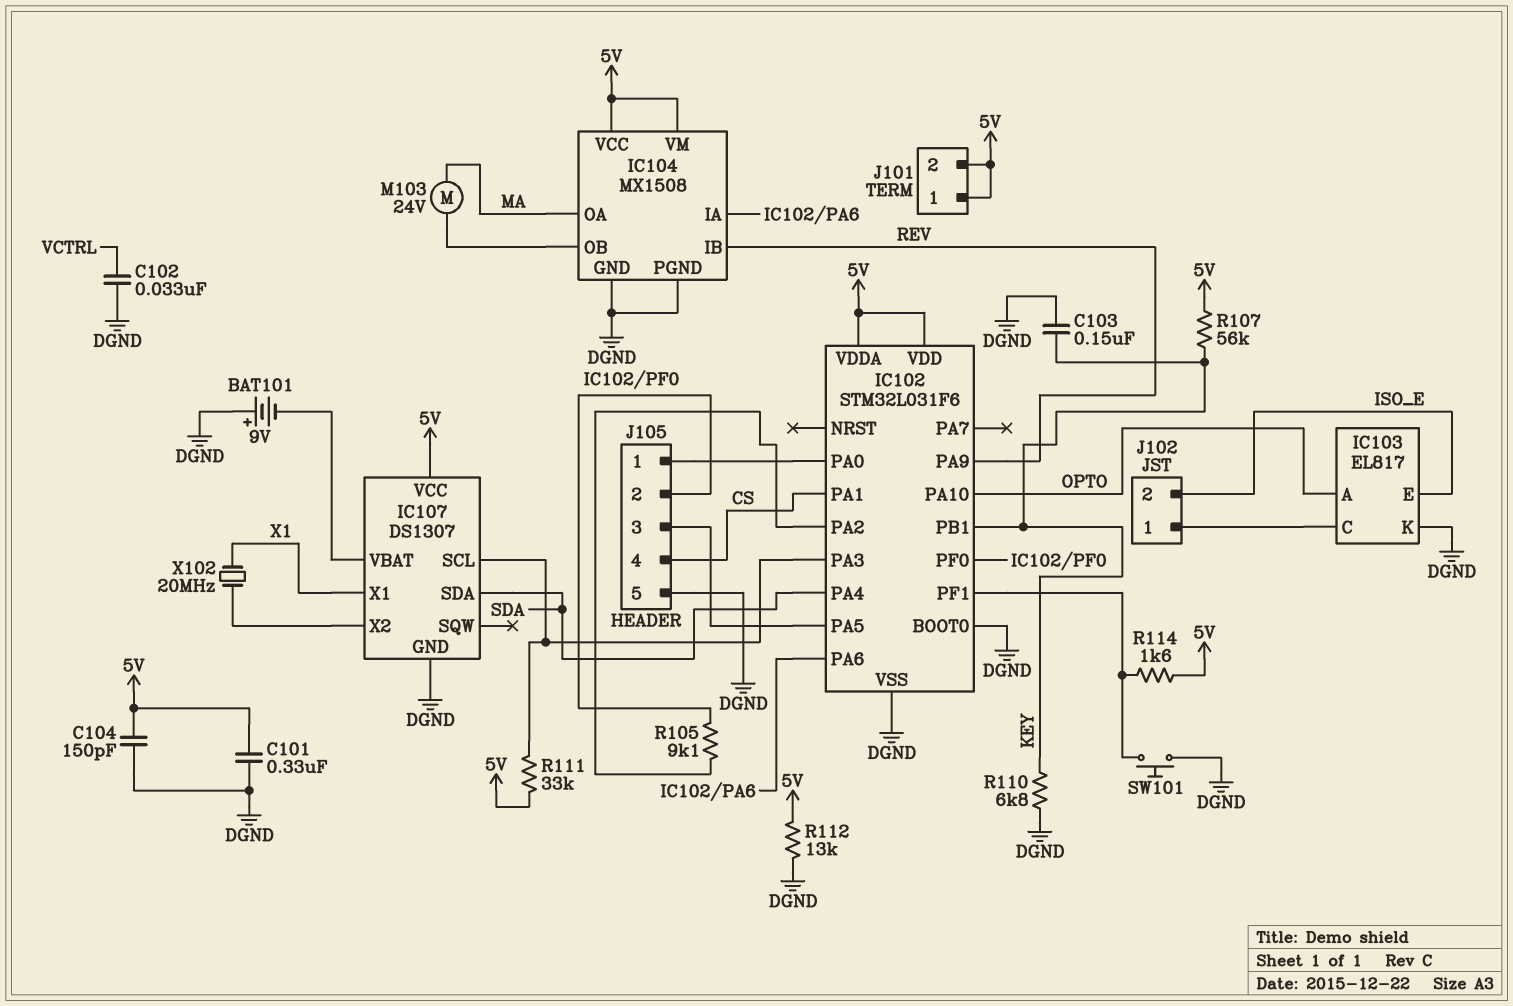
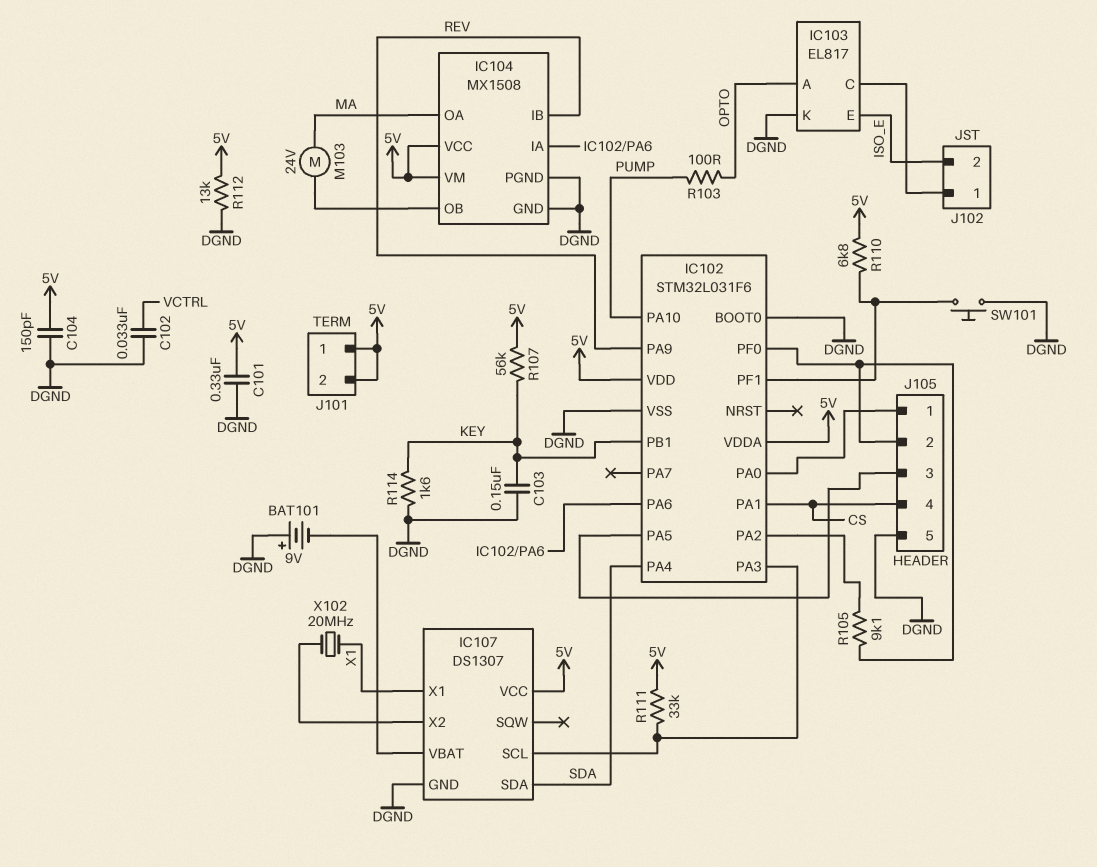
IC102 pin PA10: OPTO -> PUMP
R103: none -> 100 (OPTO, PUMP)
R110: 6.8k (DGND, KEY) -> 6.8k (5V, IC102/PF1)
R114: 1.6k (5V, IC102/PF1) -> 1.6k (DGND, KEY)

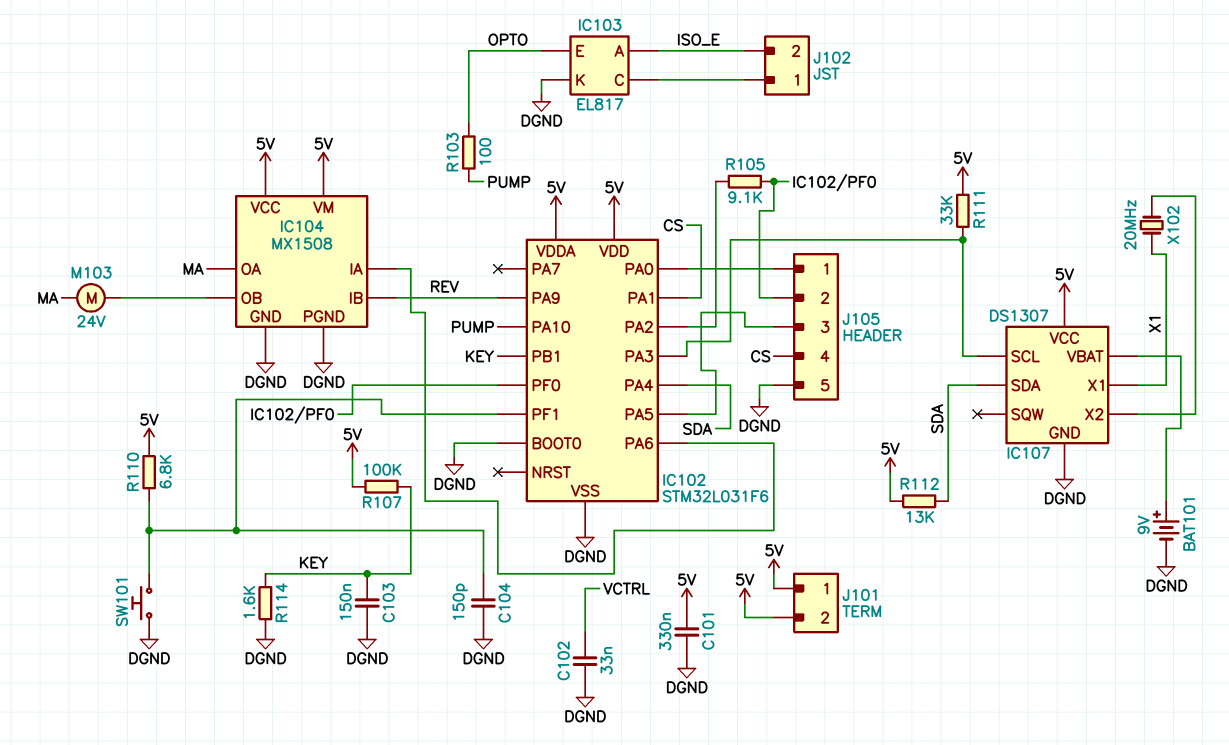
BAT101: 9V (plus DGND, minus IC107/VBAT) -> 9V (plus IC107/VBAT, minus DGND)
C104: 150pF (5V, DGND) -> 150pF (DGND, IC102/PF1)
IC103 pin A: OPTO -> ISO_E
IC103 pin E: ISO_E -> OPTO
R107: 56k (5V, KEY) -> 100k (5V, KEY)
R112: 13k (5V, DGND) -> 13k (5V, SDA)

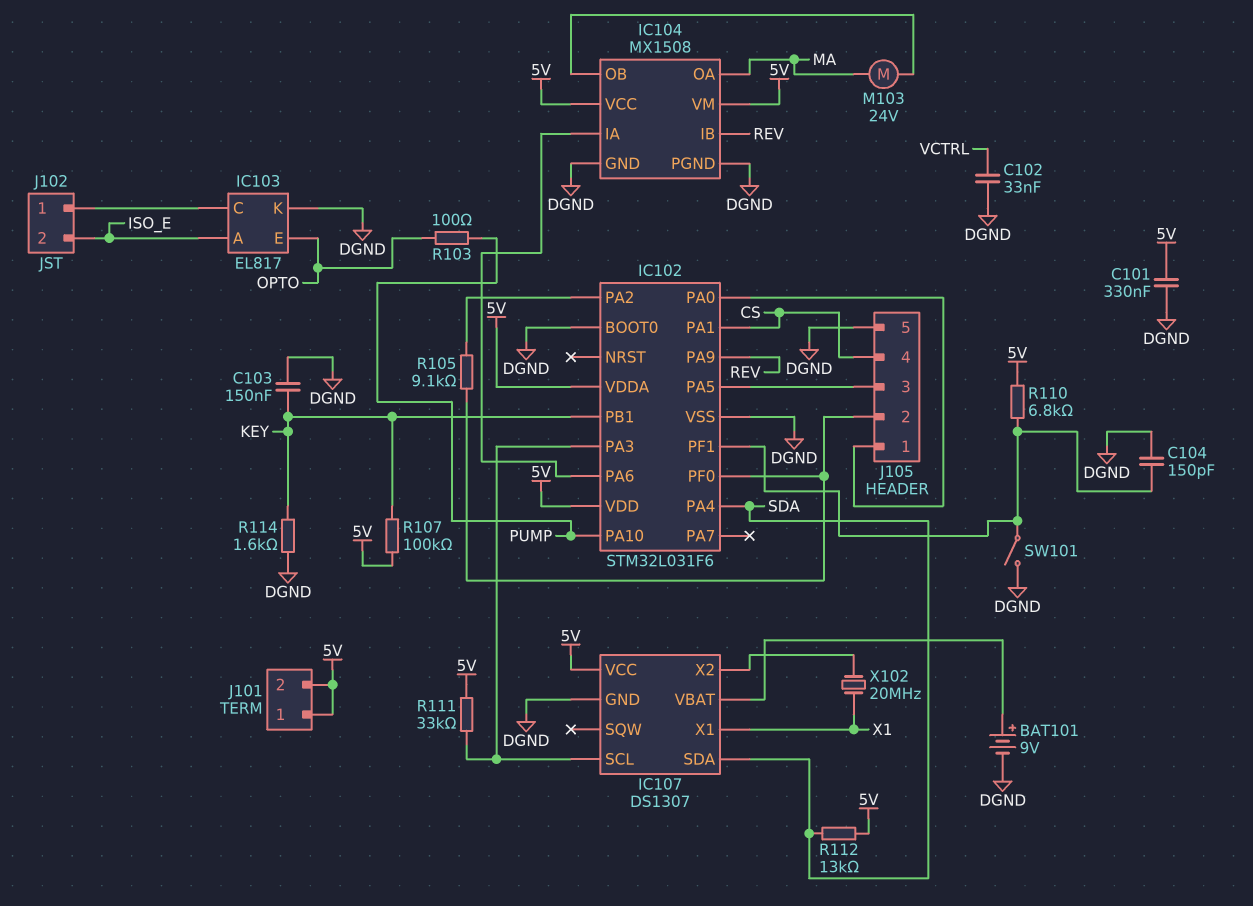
SW101: button (DGND, IC102/PF1) -> switch (DGND, IC102/PF1)

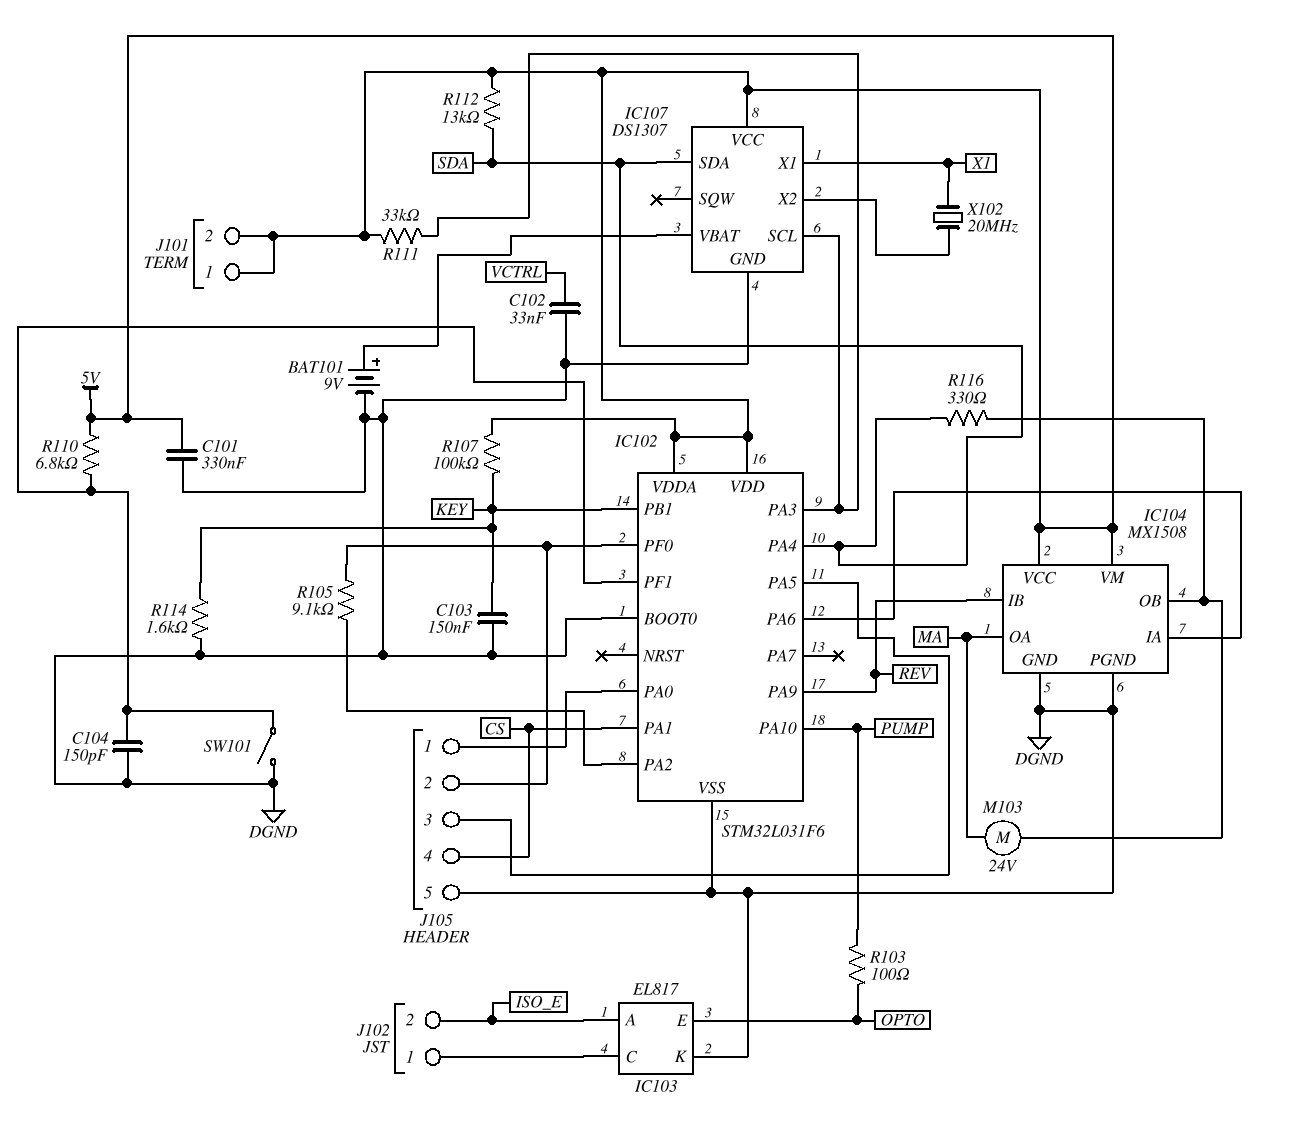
R116: none -> 330 (IC104/OB, SDA)

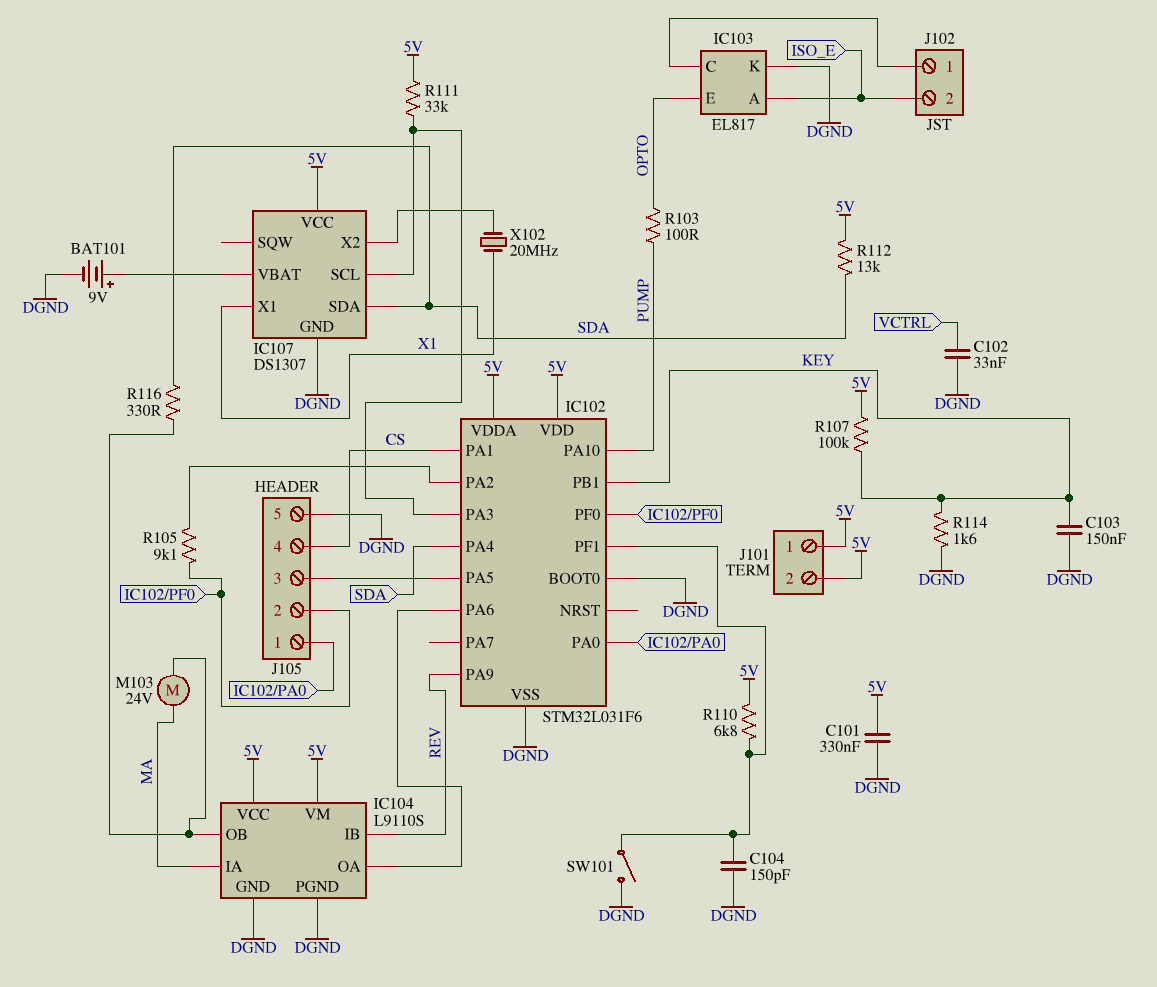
IC104: MX1508 -> L9110S
IC104 pin IA: IC102/PA6 -> MA
IC104 pin OA: MA -> IC102/PA6

